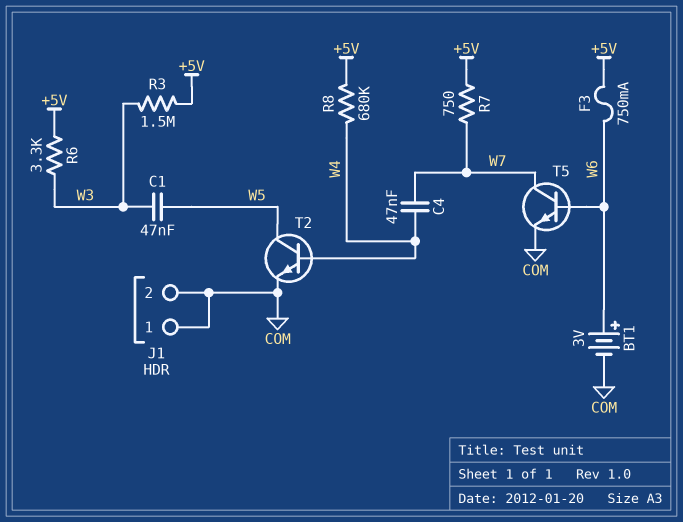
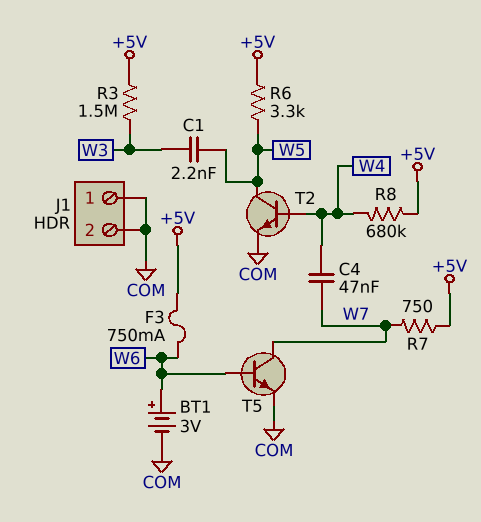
C1: 47nF (W3, W5) -> 2.2nF (W3, W5)
R6: 3.3k (+5V, W3) -> 3.3k (+5V, W5)

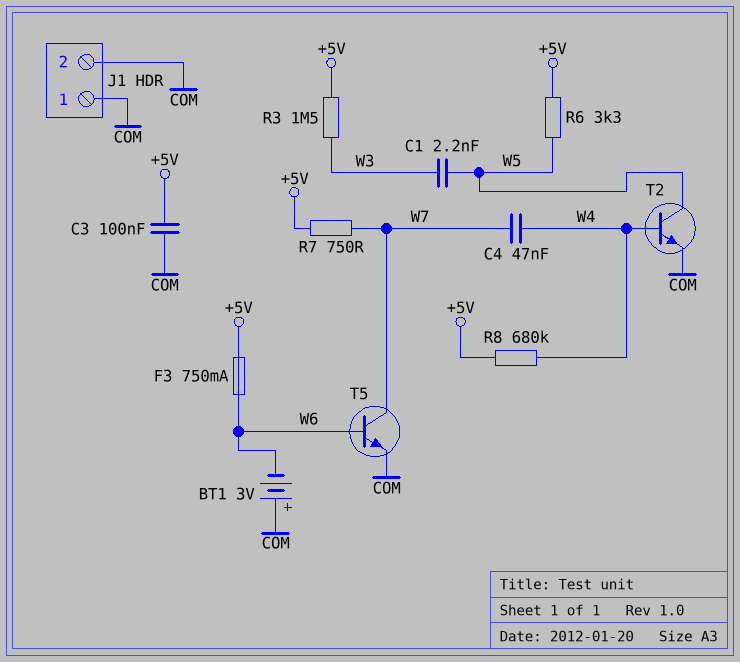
BT1: 3V (plus W6, minus COM) -> 3V (plus COM, minus W6)
C3: none -> 100nF (+5V, COM)

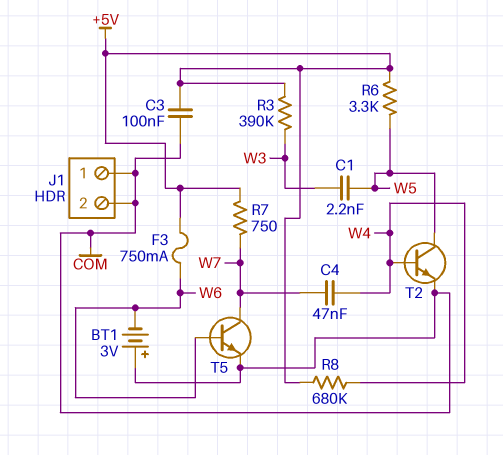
R3: 1.5M (+5V, W3) -> 390k (+5V, W3)

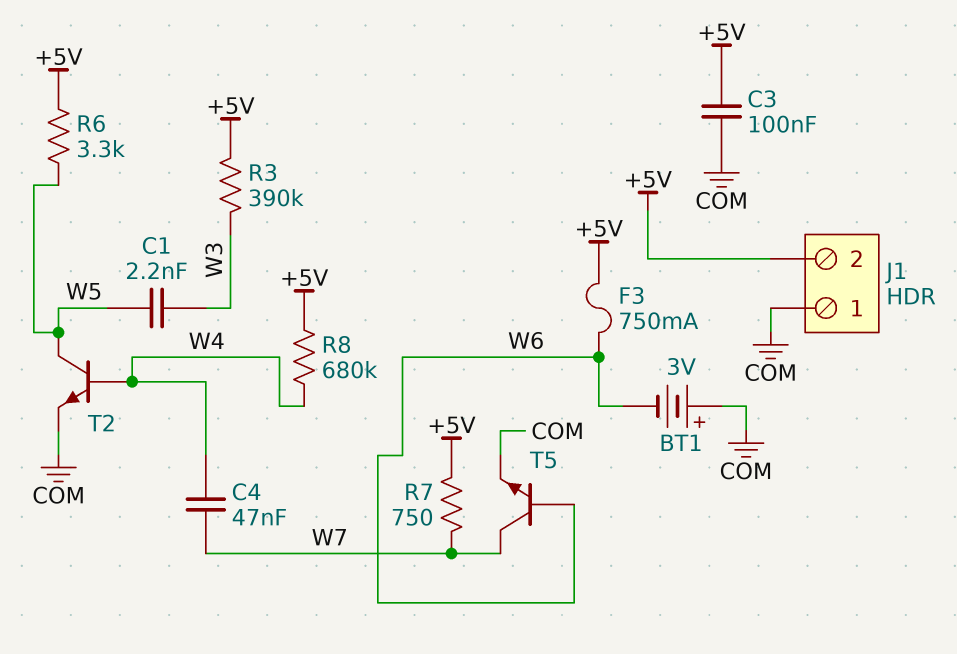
J1 pin 2: COM -> +5V

